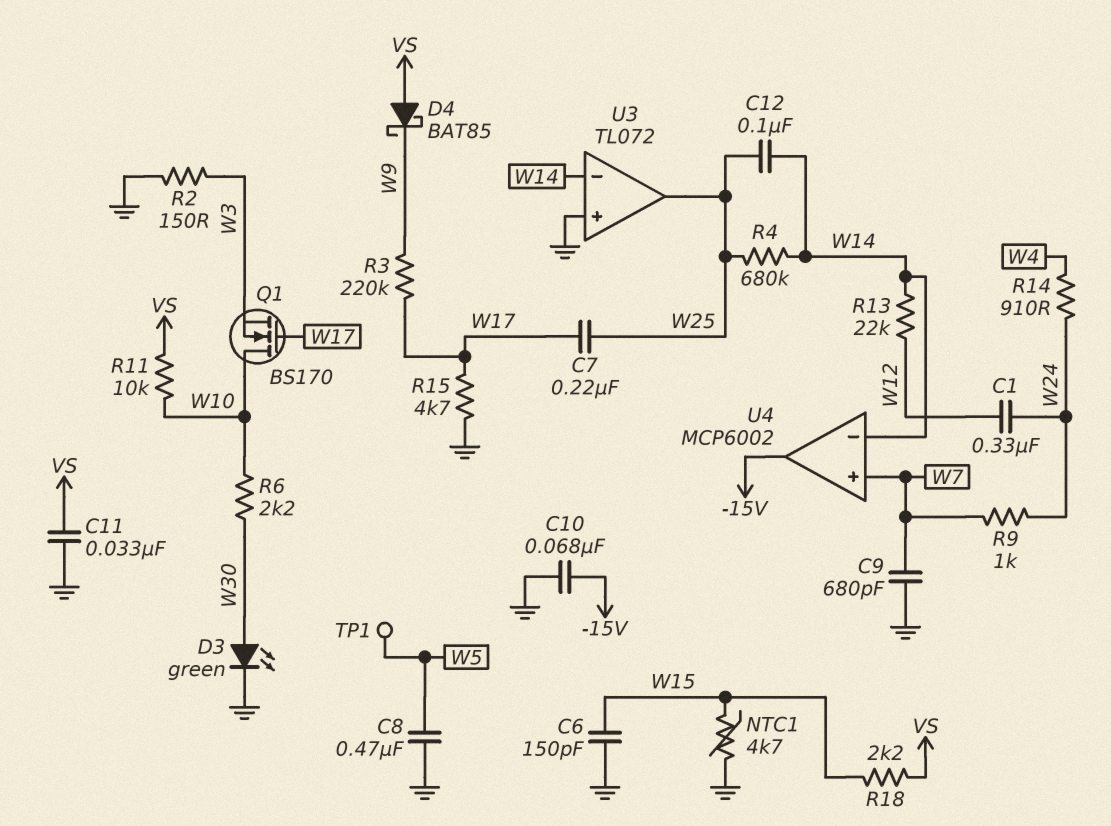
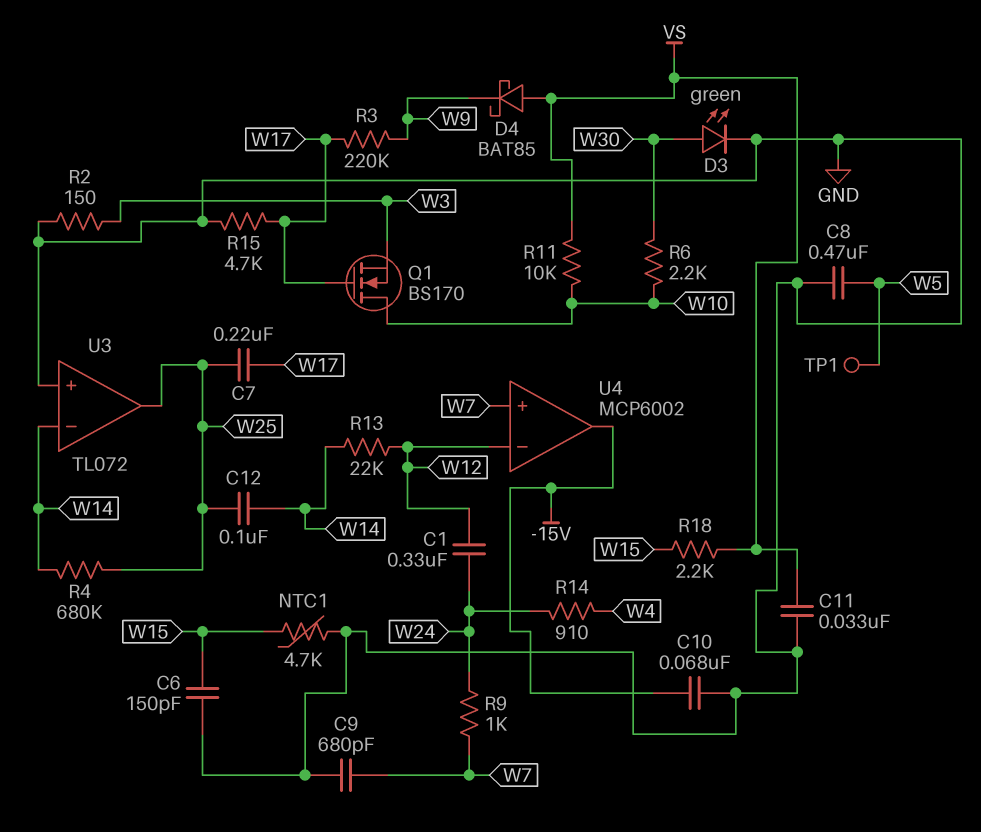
U4 pin in-: W14 -> W12

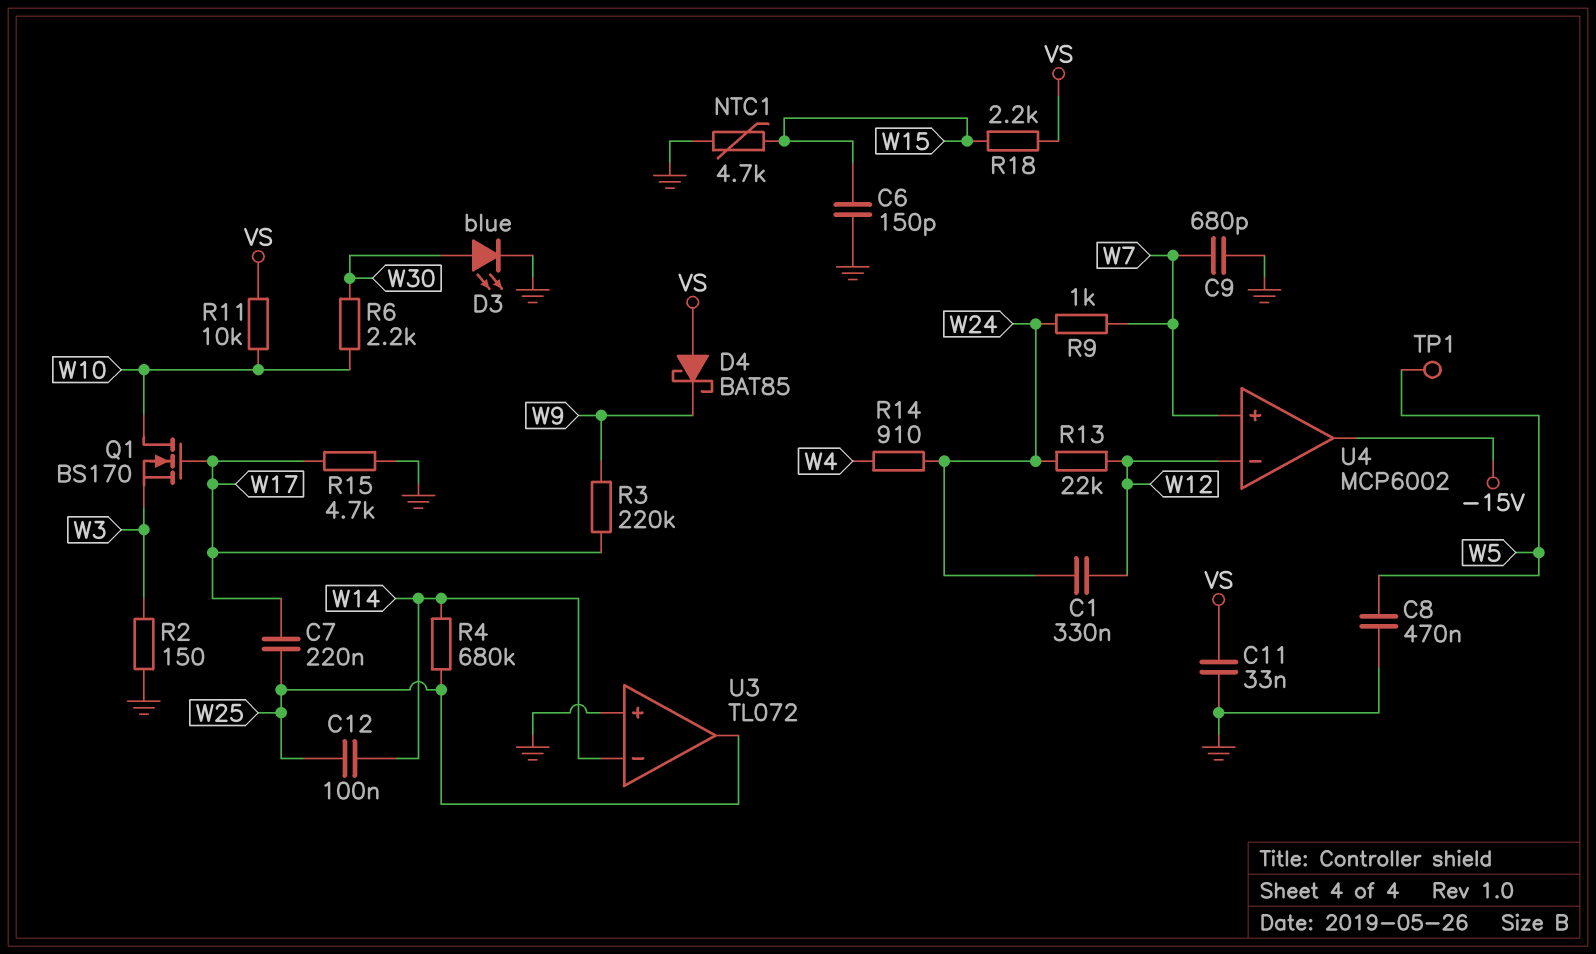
C10: 68nF (-15V, GND) -> none
D3: LED green (A W30, K GND) -> LED blue (A W30, K GND)
R13: 22k (W12, W14) -> 22k (W12, W24)

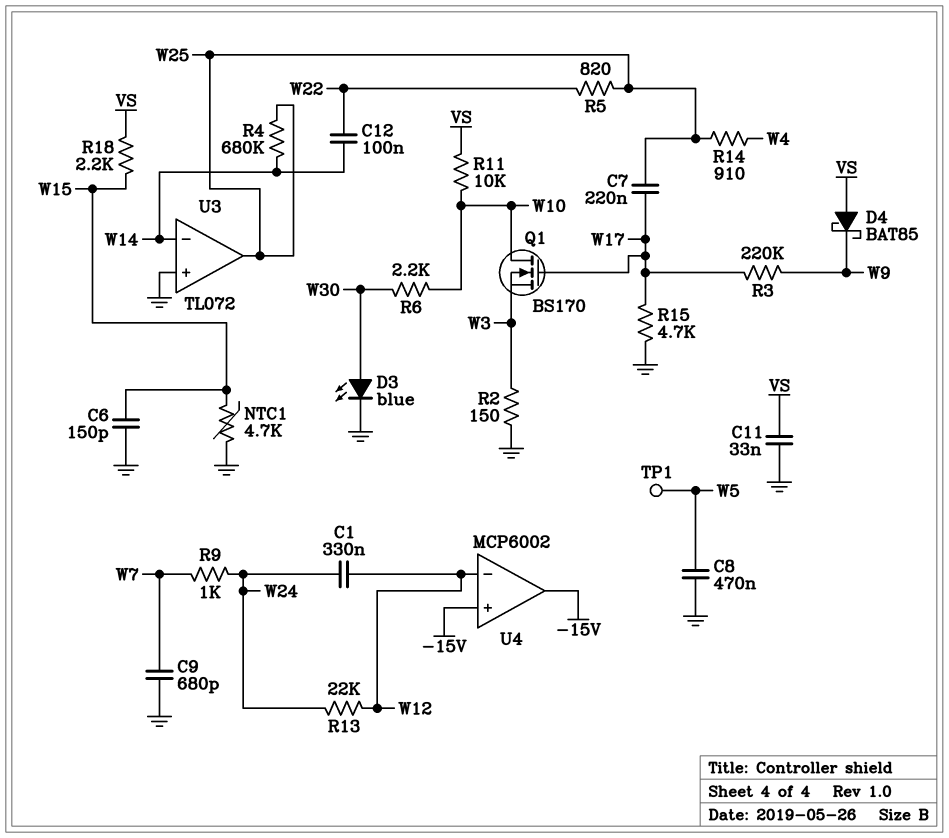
C12: 100nF (W14, W25) -> 100nF (W14, W22)
R5: none -> 820 (W22, W25)
R14: 910 (W4, W24) -> 910 (W4, W25)
U4 pin in+: W7 -> -15V

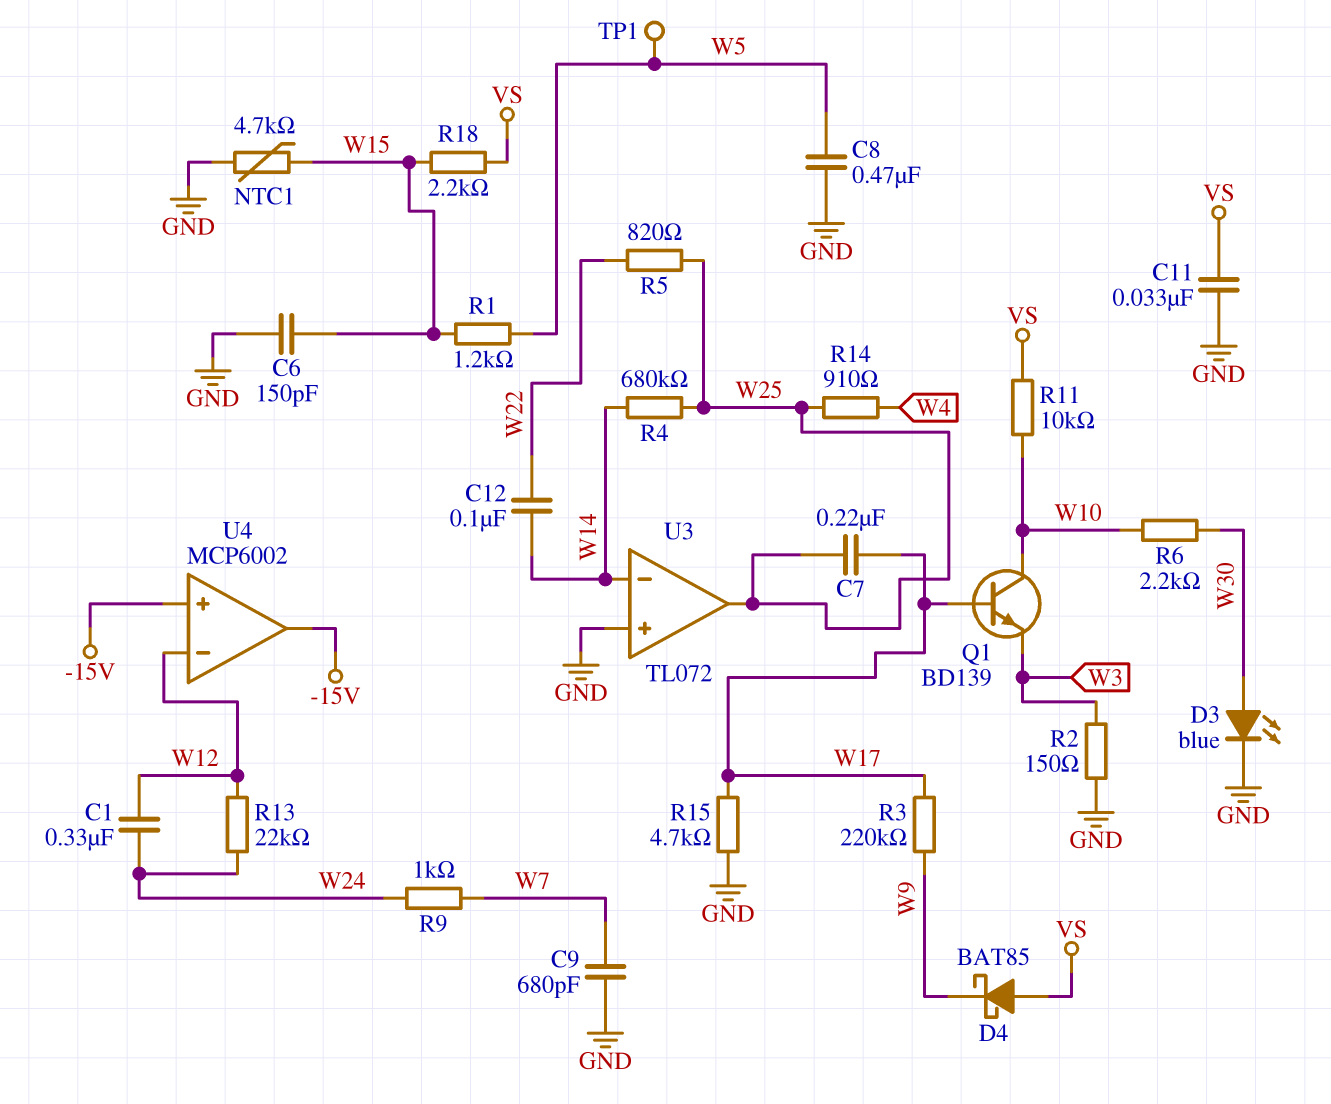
Q1: NMOS BS170 (G W17, D W10, S W3) -> NPN BD139 (B W17, C W10, E W3)
R1: none -> 1.2k (W5, W15)

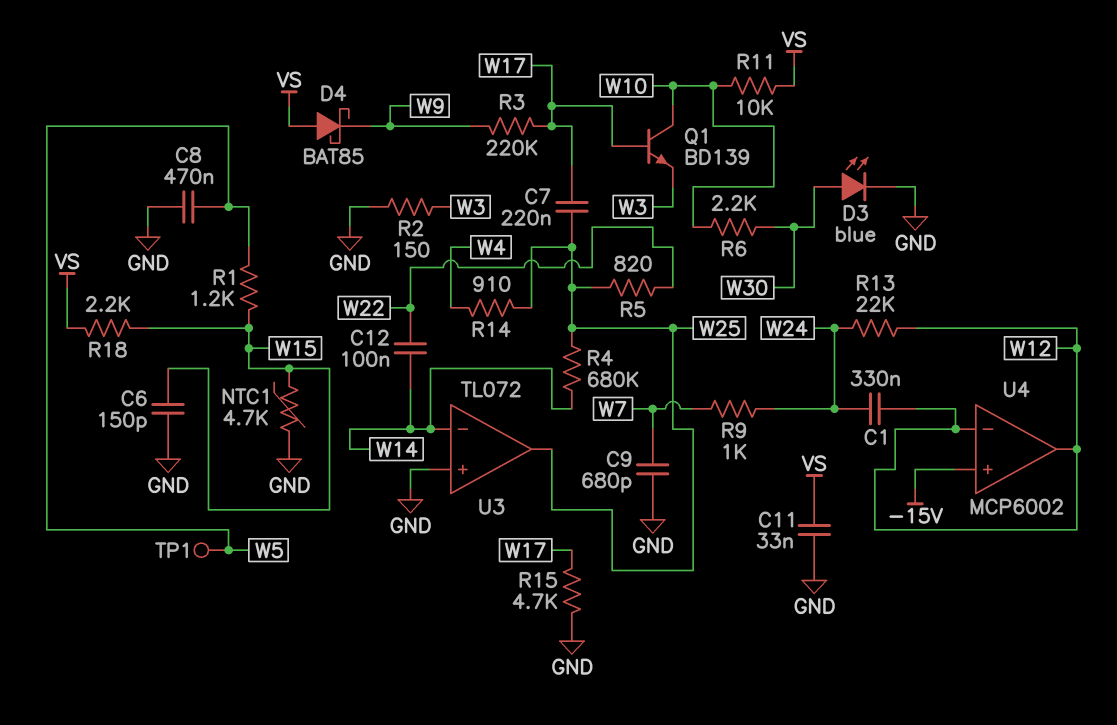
U4 pin out: -15V -> W12

